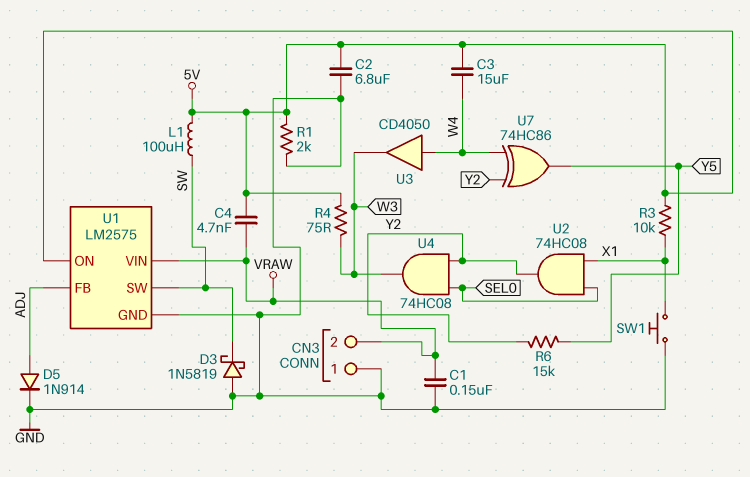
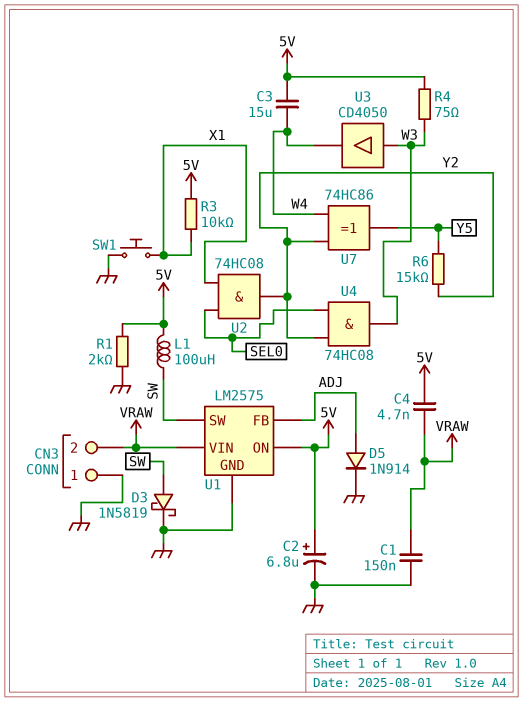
C2: 6.8uF (5V, GND) -> 6.8uF (plus 5V, minus GND)
D3: schottky 1N5819 (A GND, K SW) -> schottky 1N5819 (A SW, K GND)
U3: buffer CD4050 (in W4, out W3) -> buffer CD4050 (in W3, out W4)

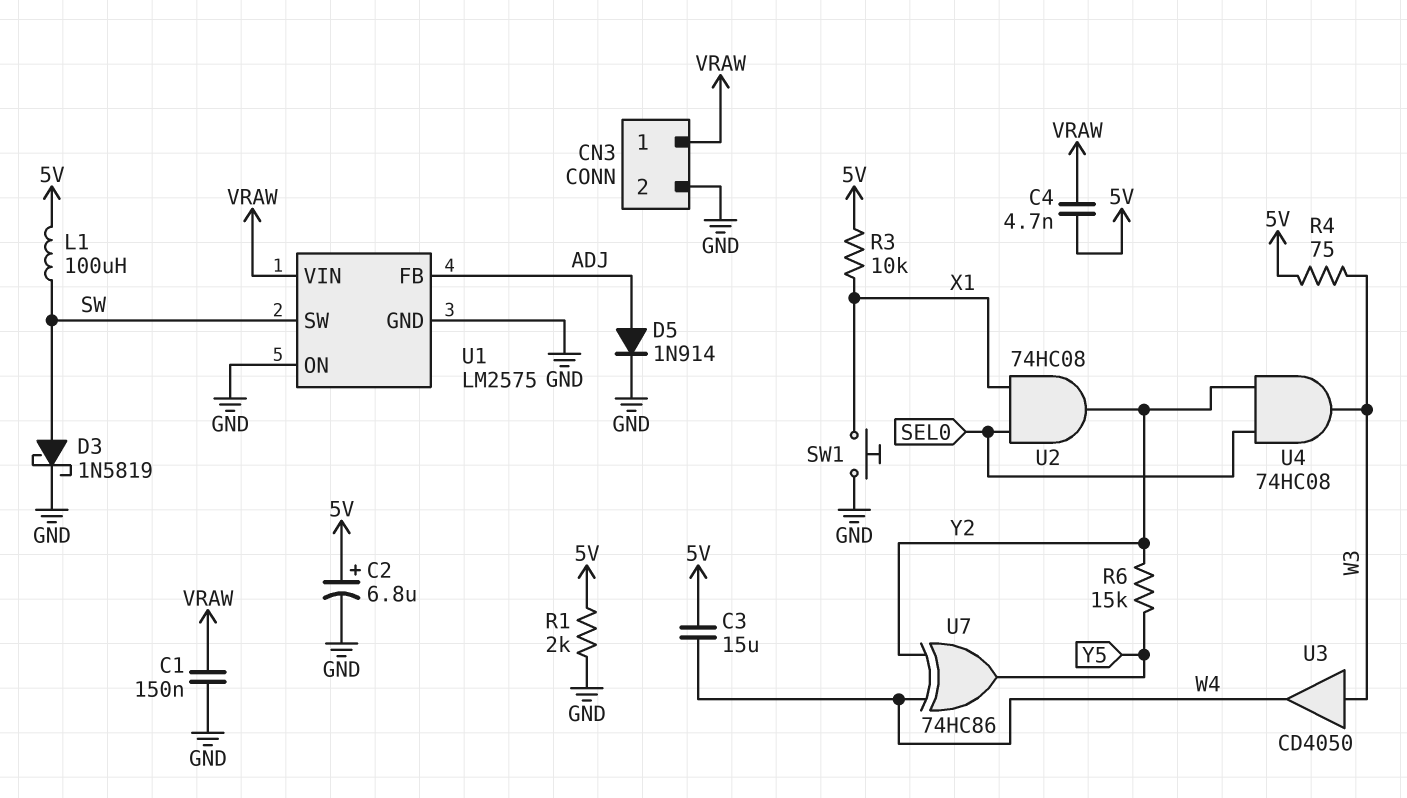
CN3 pin 1: GND -> VRAW
CN3 pin 2: VRAW -> GND
U1 pin ON: 5V -> GND

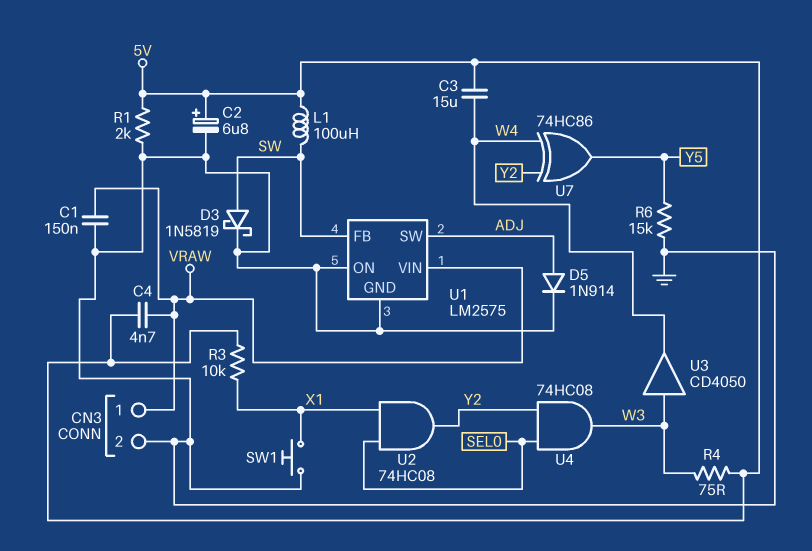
R6: 15k (Y2, Y5) -> 15k (GND, Y5)
U1 pin FB: ADJ -> SW
U1 pin SW: SW -> ADJ

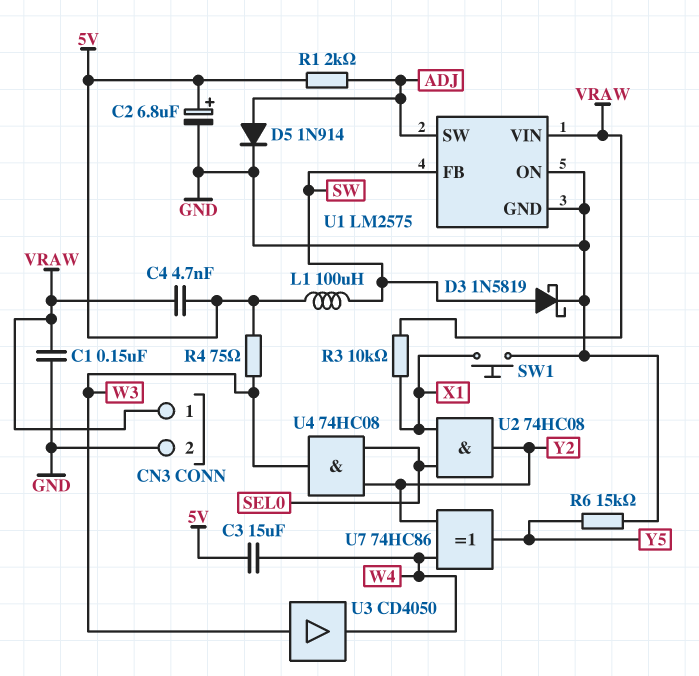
R1: 2k (5V, GND) -> 2k (5V, ADJ)
R3: 10k (5V, X1) -> 10k (VRAW, X1)

